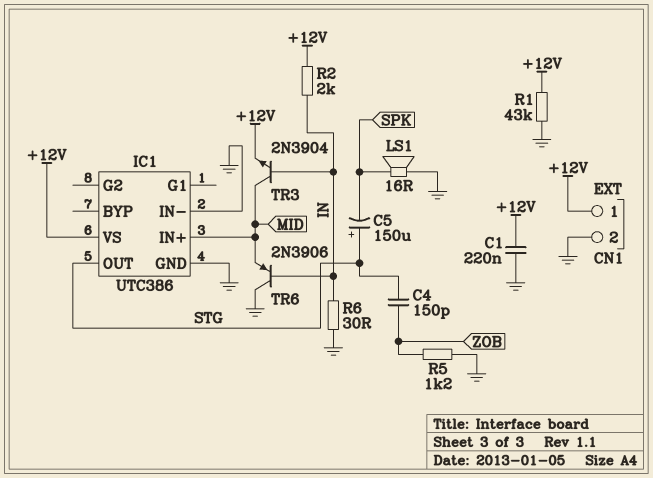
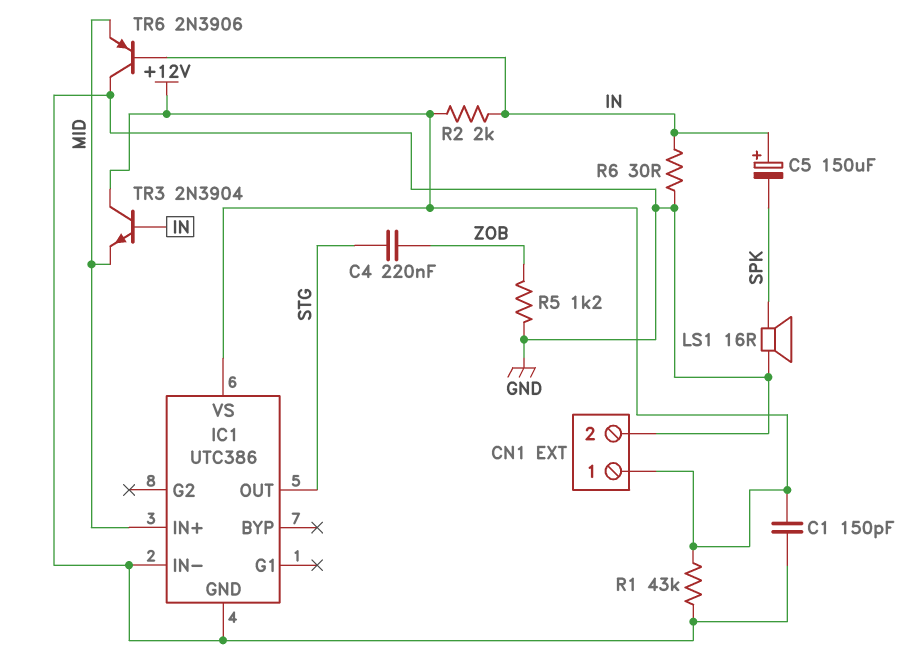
C1: 220nF (+12V, GND) -> 150pF (+12V, GND)
C4: 150pF (STG, ZOB) -> 220nF (STG, ZOB)
C5: 150uF (plus STG, minus SPK) -> 150uF (plus IN, minus SPK)
TR3: NPN 2N3904 (B IN, C MID, E +12V) -> NPN 2N3904 (B IN, C +12V, E MID)

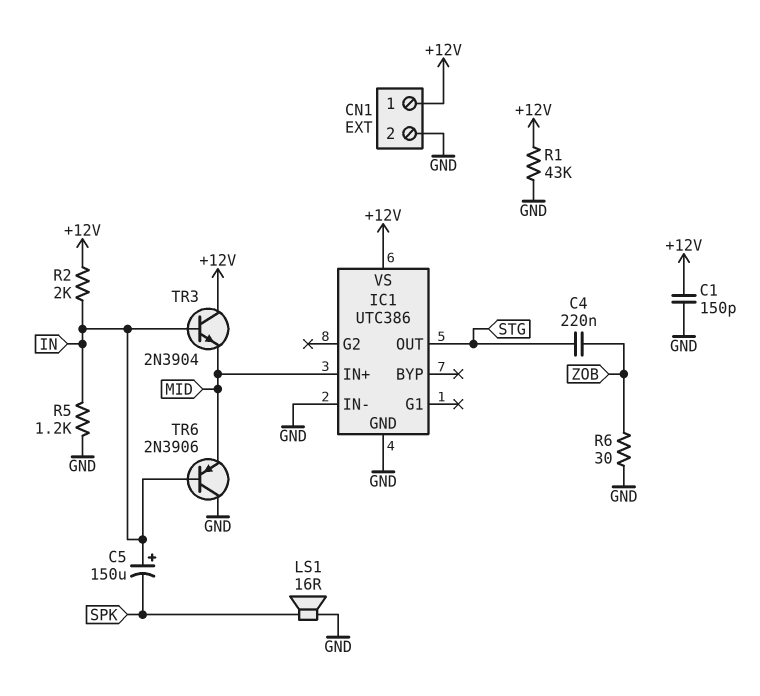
R5: 1.2k (GND, ZOB) -> 1.2k (GND, IN)
R6: 30 (GND, IN) -> 30 (GND, ZOB)

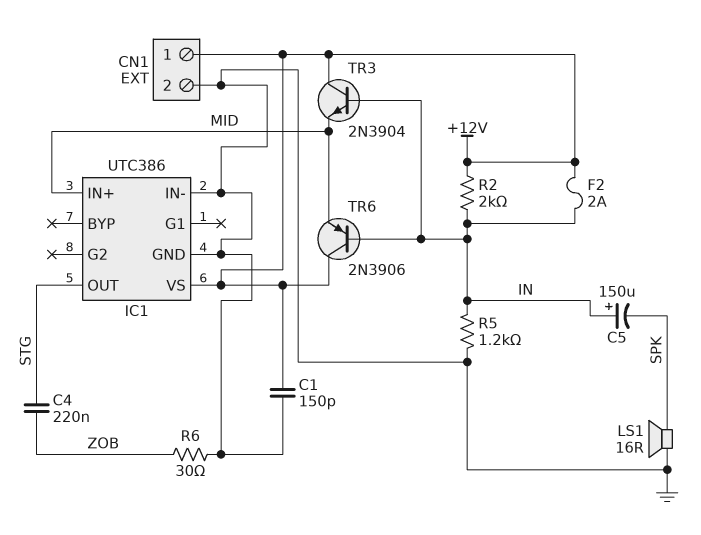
F2: none -> 2A (+12V, IN)
R1: 43k (+12V, GND) -> none
TR6: PNP 2N3906 (B IN, C GND, E MID) -> PNP 2N3906 (B IN, C +12V, E MID)

